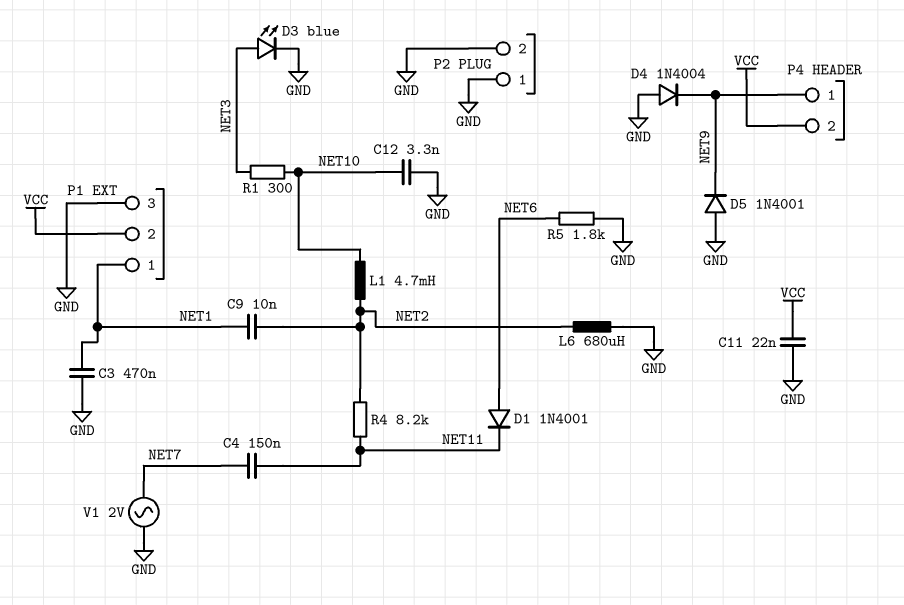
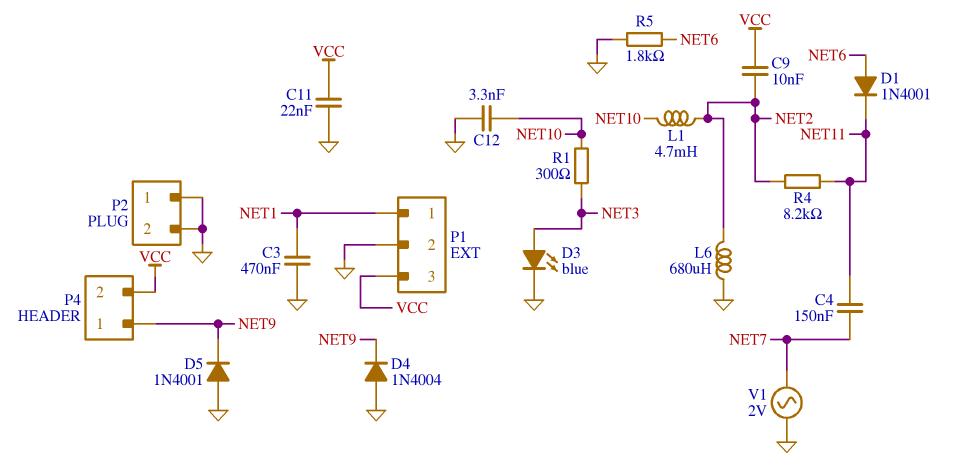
C9: 10nF (NET1, NET2) -> 10nF (NET2, VCC)
P1 pin 2: VCC -> GND
P1 pin 3: GND -> VCC

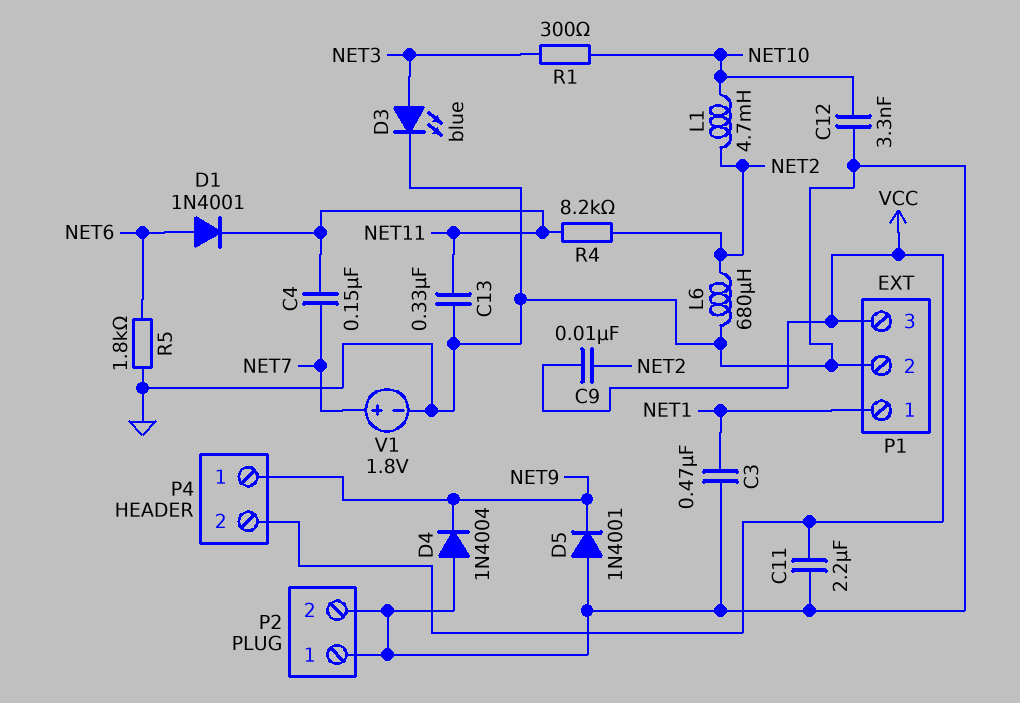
C11: 22nF (GND, VCC) -> 2.2uF (GND, VCC)
C13: none -> 330nF (GND, NET11)
V1: AC 2V (GND, NET7) -> 1.8V (plus NET7, minus GND)

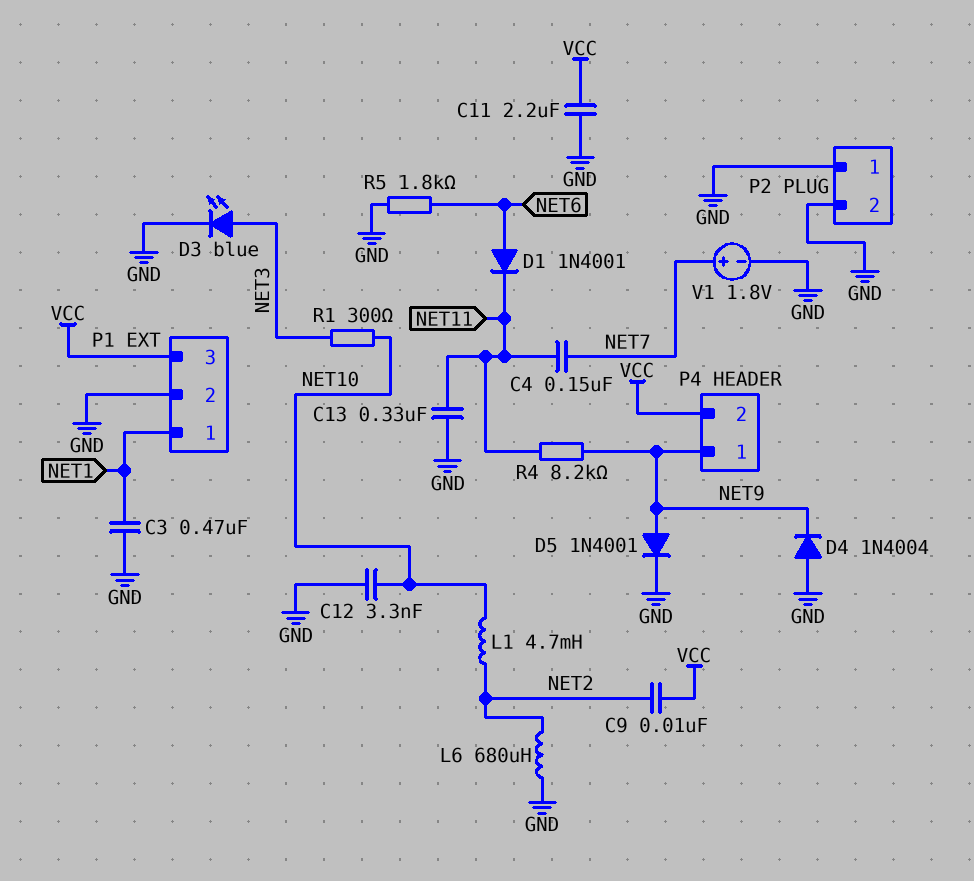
D5: diode 1N4001 (A GND, K NET9) -> diode 1N4001 (A NET9, K GND)
R4: 8.2k (NET2, NET11) -> 8.2k (NET9, NET11)

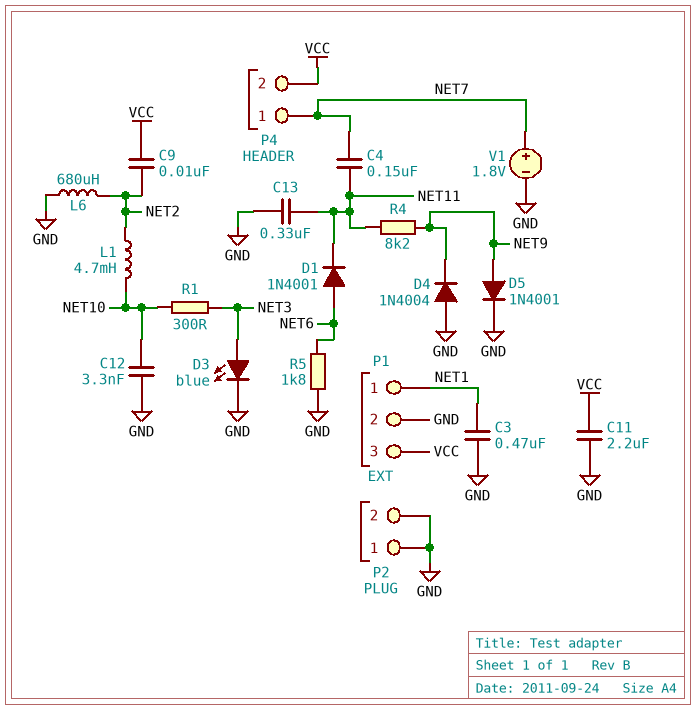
P4 pin 1: NET9 -> NET7

